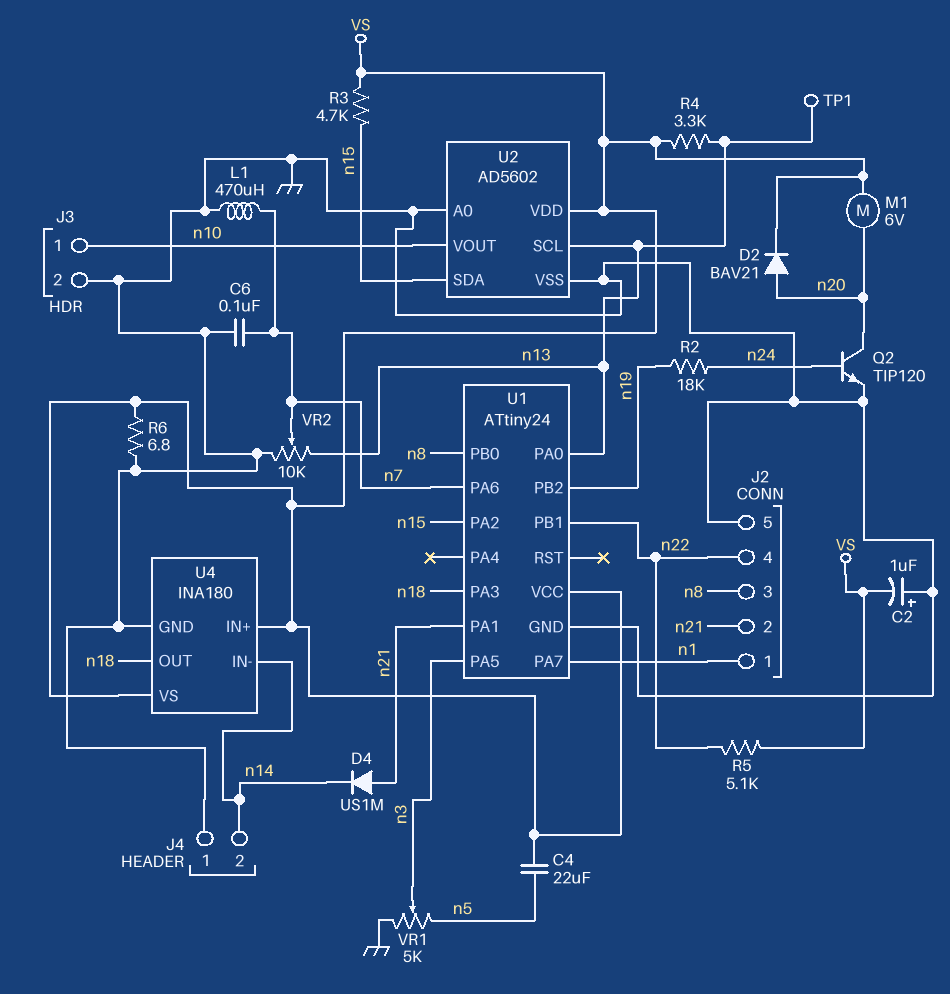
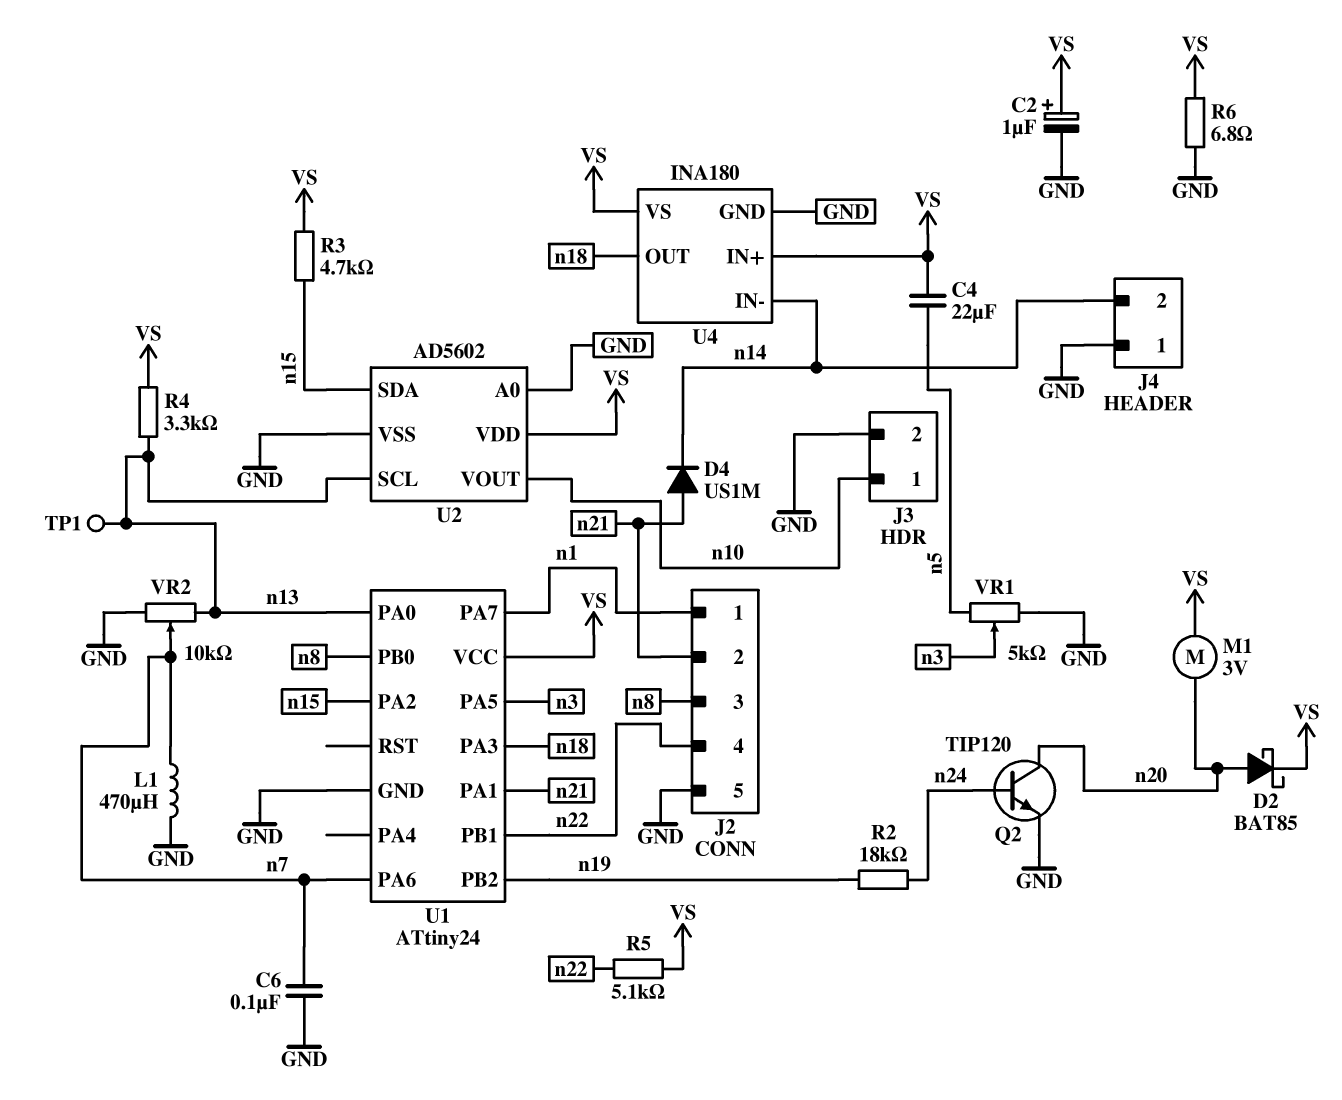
C2: 1uF (plus GND, minus VS) -> 1uF (plus VS, minus GND)
D2: diode BAV21 (A n20, K VS) -> schottky BAT85 (A n20, K VS)
M1: motor 6V (VS, n20) -> motor 3V (VS, n20)

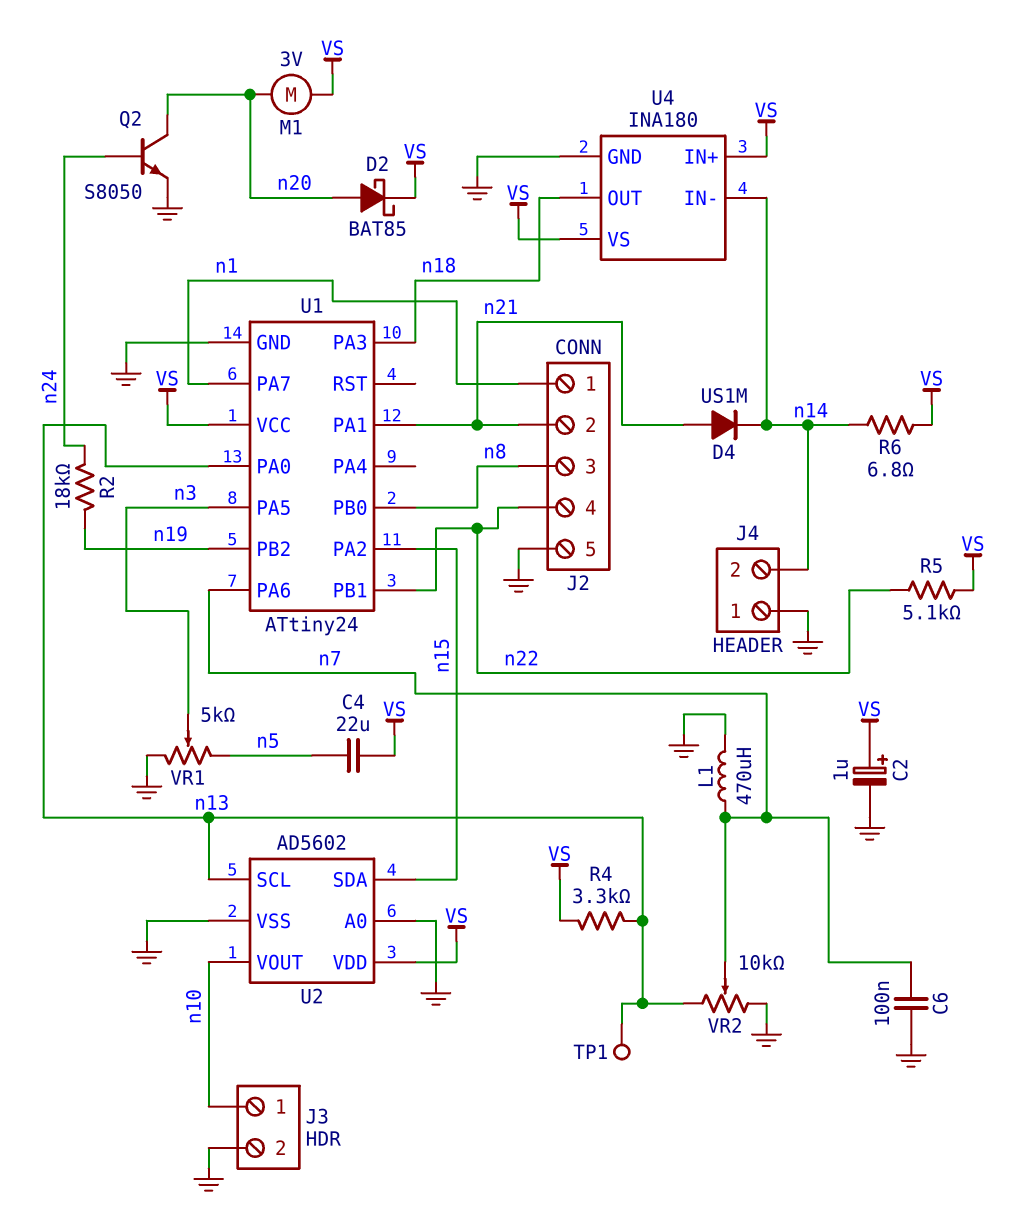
Q2: NPN TIP120 (B n24, C n20, E GND) -> NPN S8050 (B n24, C n20, E GND)
R3: 4.7k (VS, n15) -> none
R6: 6.8 (GND, VS) -> 6.8 (VS, n14)

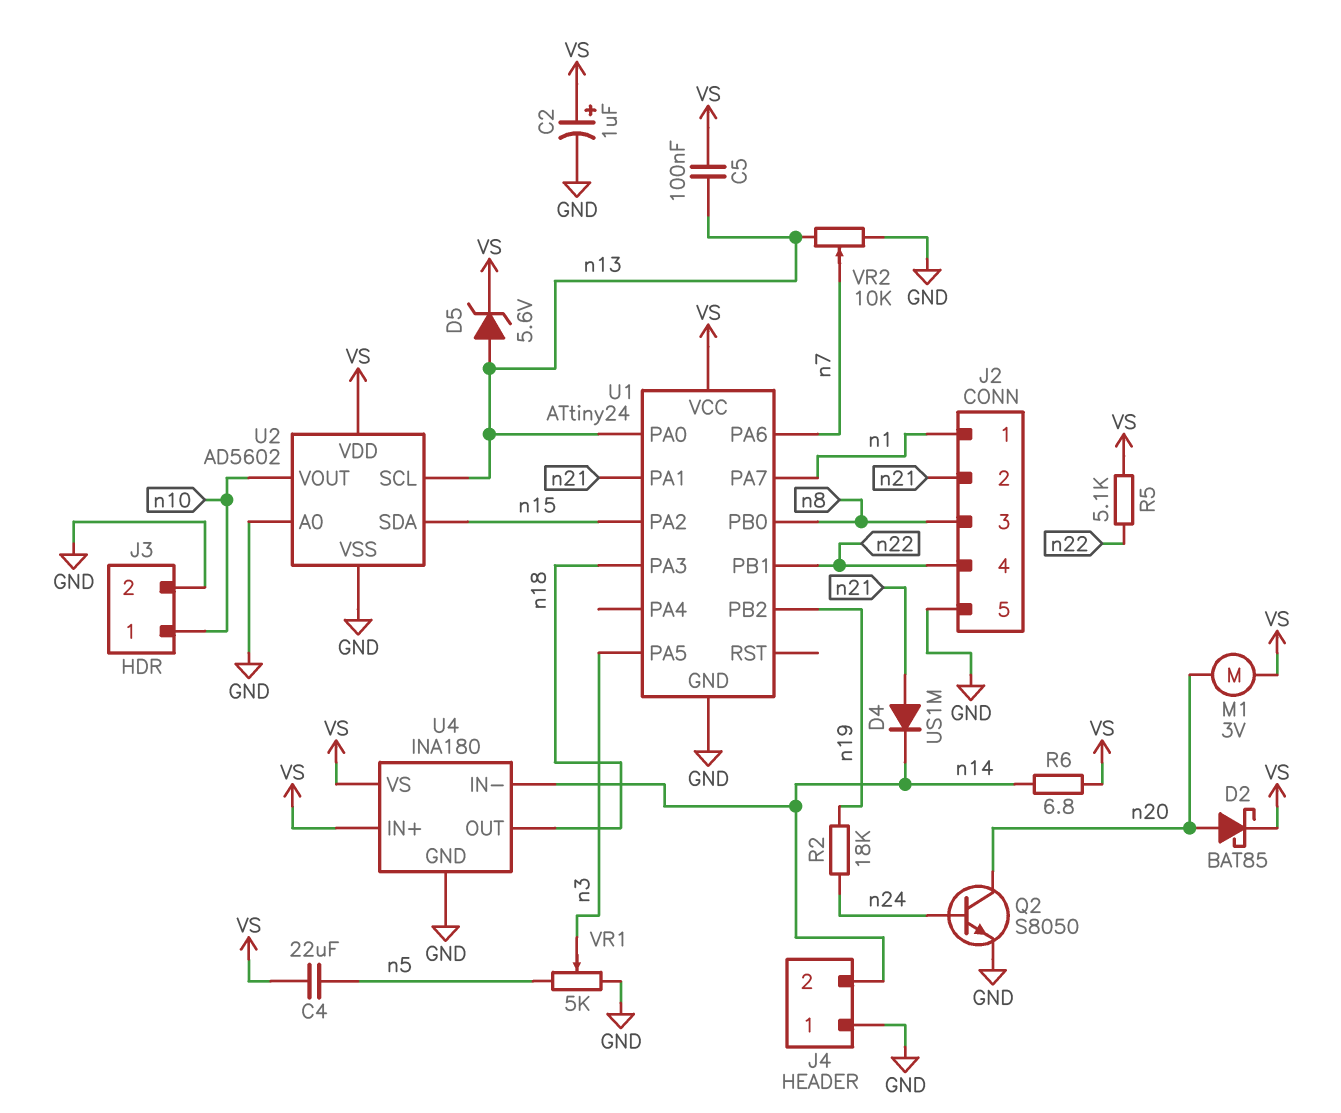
C5: none -> 100nF (VS, n13)
C6: 100nF (GND, n7) -> none
D5: none -> zener 5.6V (A n13, K VS)
L1: 470uH (GND, n7) -> none
R4: 3.3k (VS, n13) -> none
TP1: test point (n13) -> none

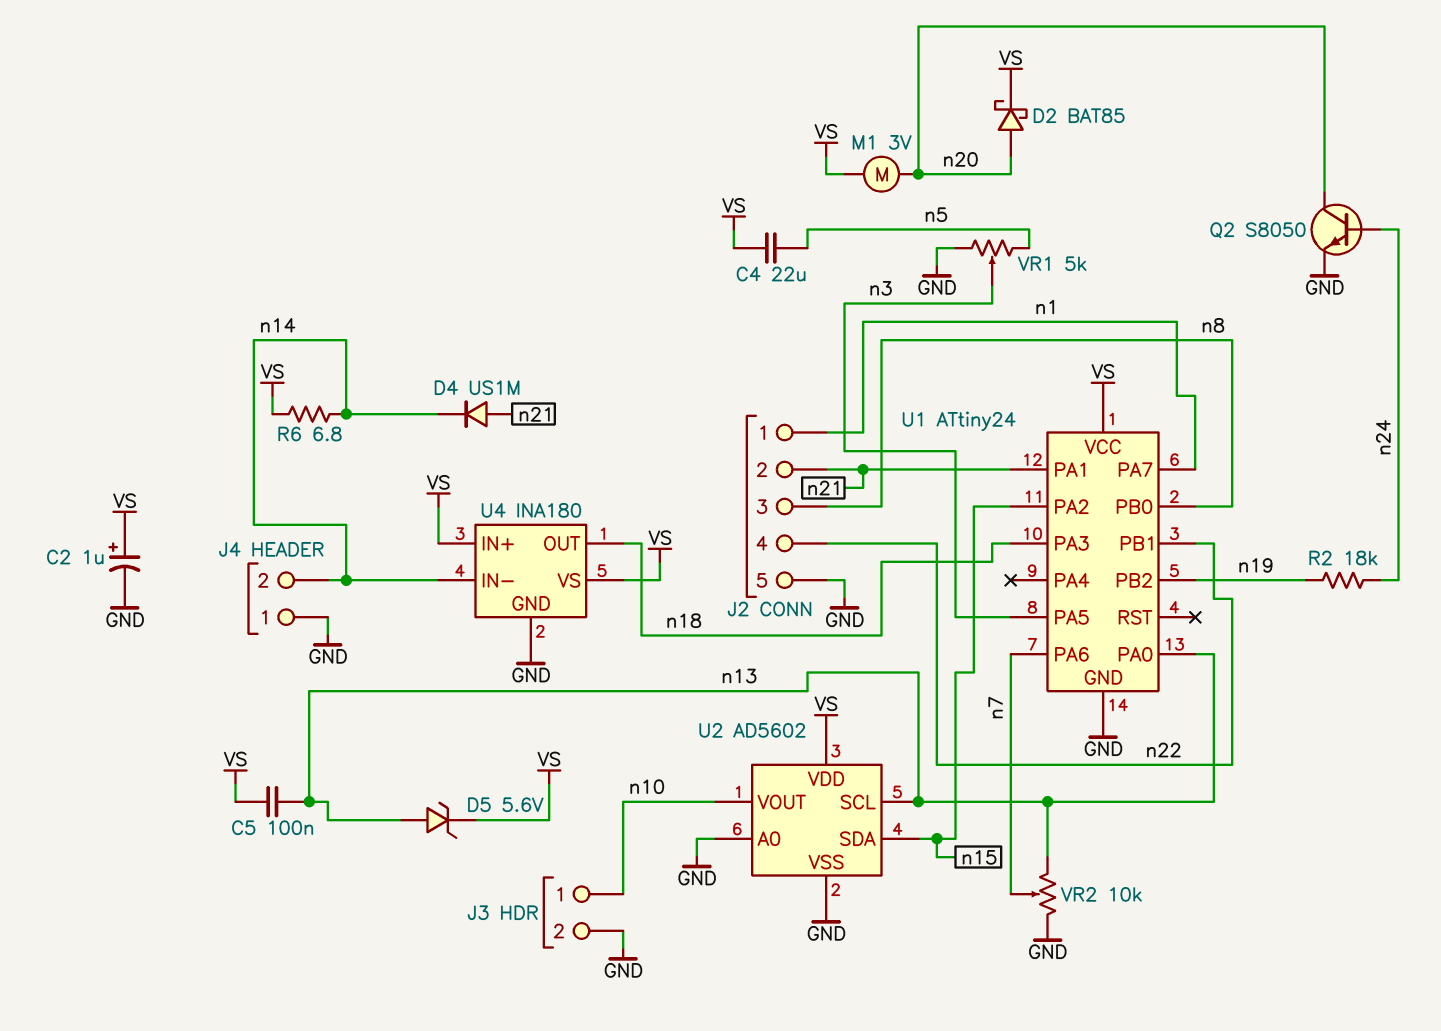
R5: 5.1k (VS, n22) -> none

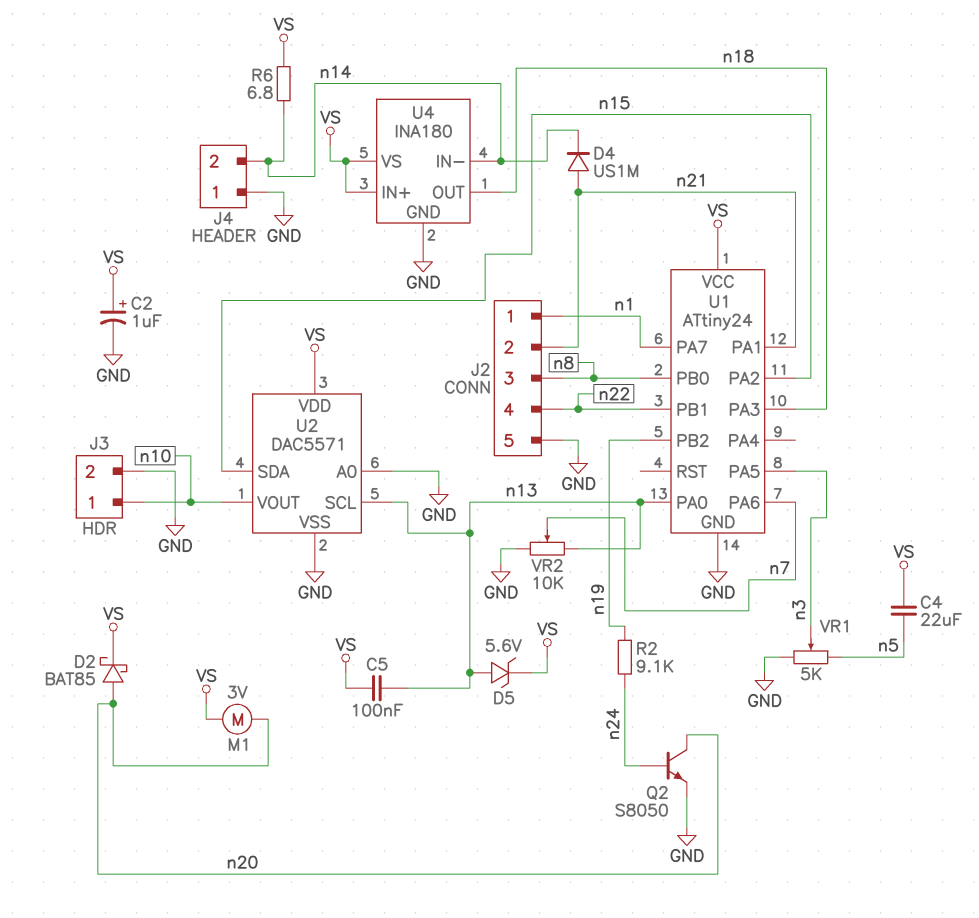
R2: 18k (n19, n24) -> 9.1k (n19, n24)
U2: AD5602 -> DAC5571

